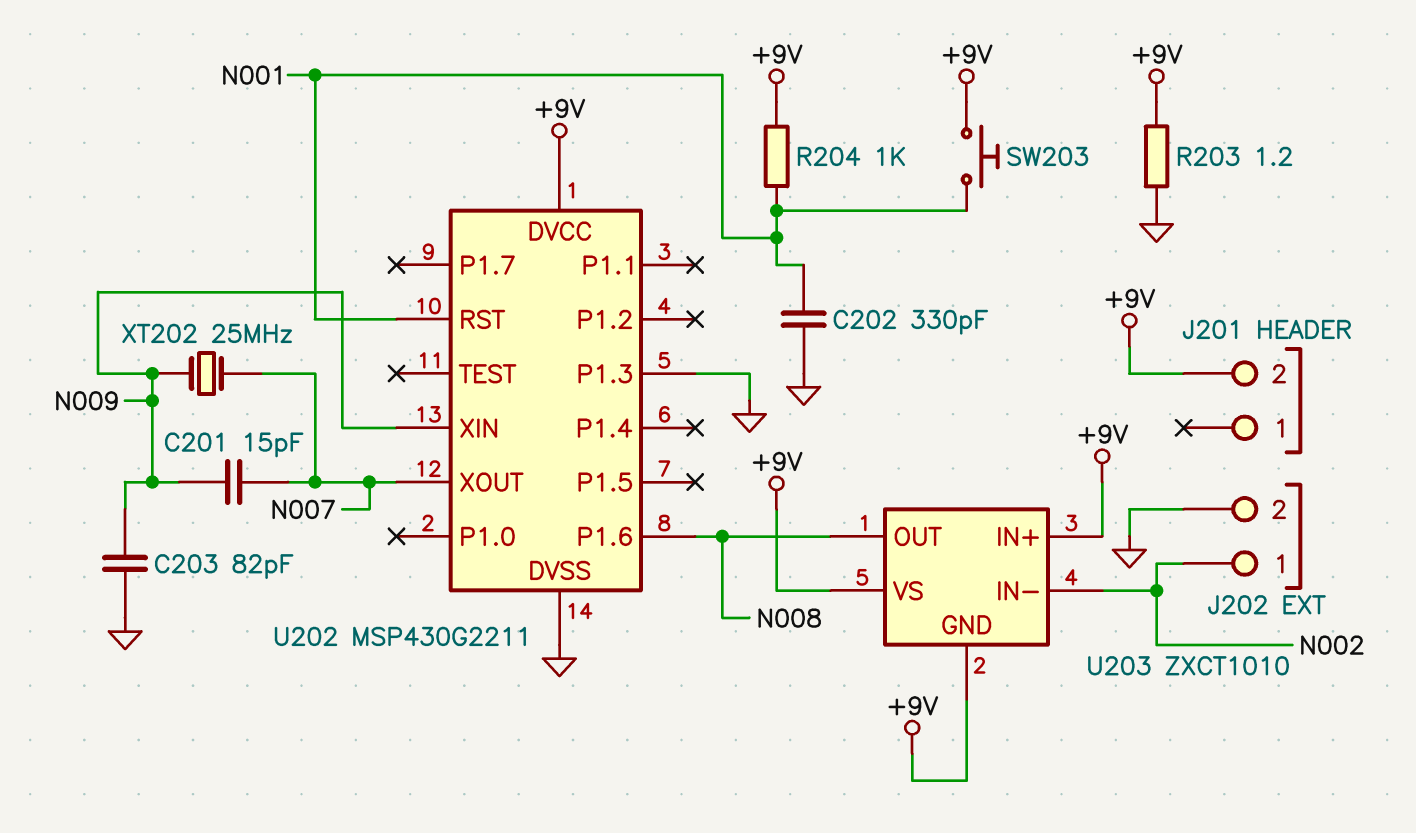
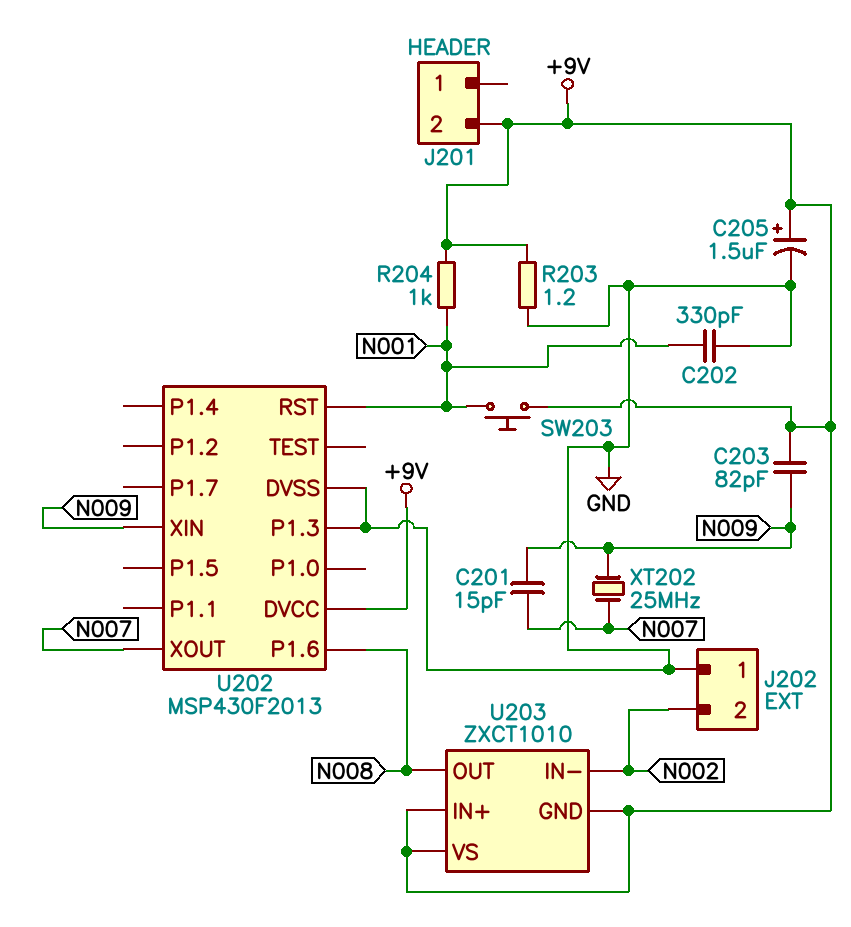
C203: 82pF (GND, N009) -> 82pF (+9V, N009)
C205: none -> 1.5uF (plus +9V, minus GND)
J202 pin 1: N002 -> GND
J202 pin 2: GND -> N002
U202: MSP430G2211 -> MSP430F2013

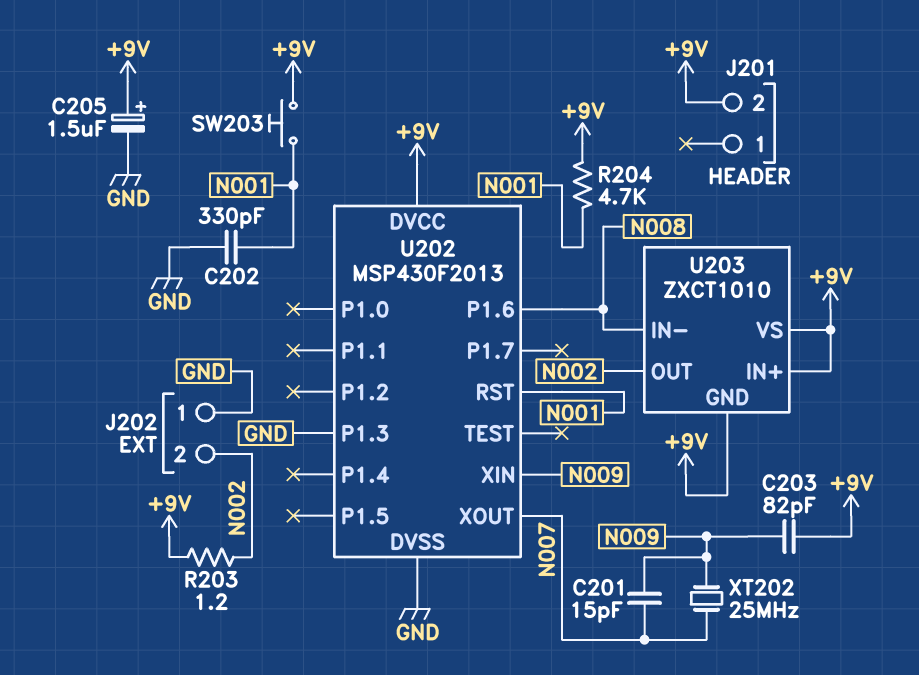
R203: 1.2 (+9V, GND) -> 1.2 (+9V, N002)
R204: 1k (+9V, N001) -> 4.7k (+9V, N001)
U203 pin IN-: N002 -> N008
U203 pin OUT: N008 -> N002

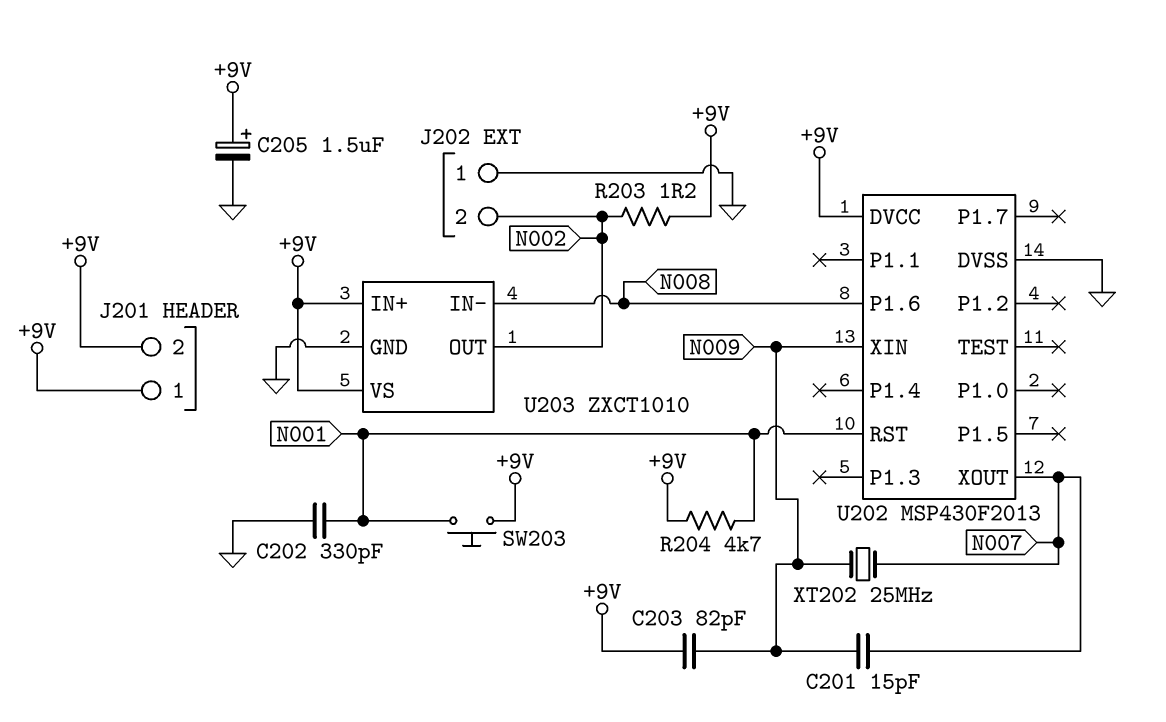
J201 pin 1: none -> +9V
U202 pin P1.3: GND -> none
U203 pin GND: +9V -> GND

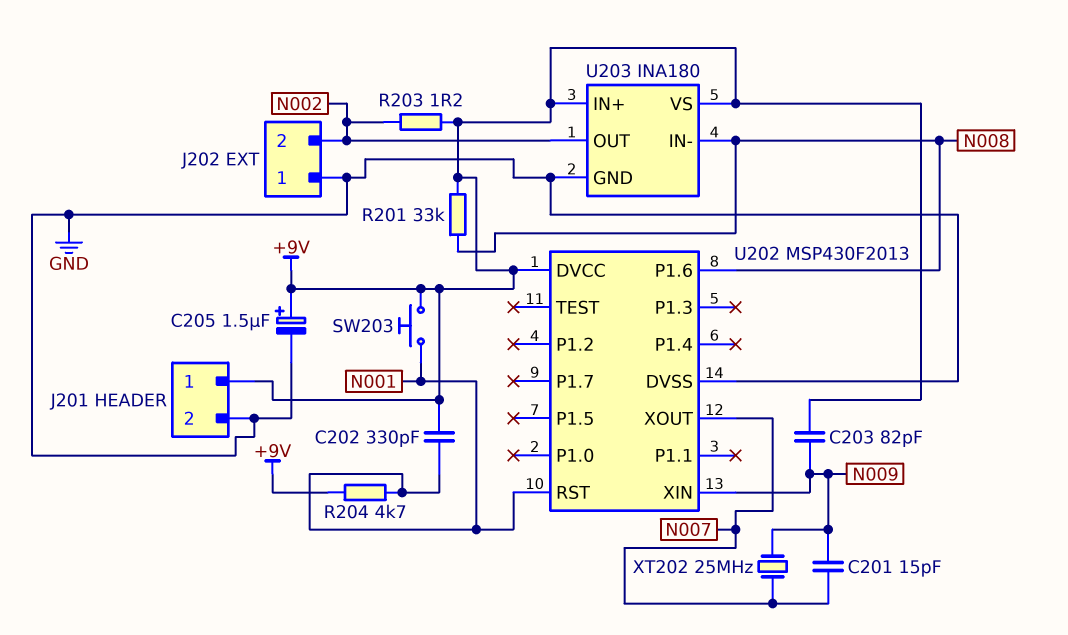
C202: 330pF (GND, N001) -> 330pF (+9V, N001)
J201 pin 2: +9V -> GND
R201: none -> 33k (+9V, N008)
U203: ZXCT1010 -> INA180

